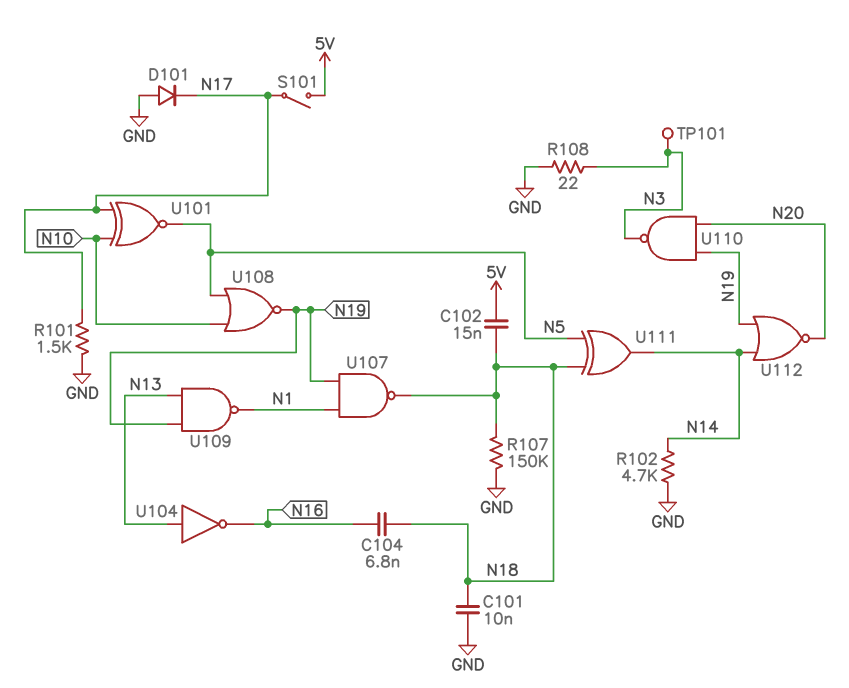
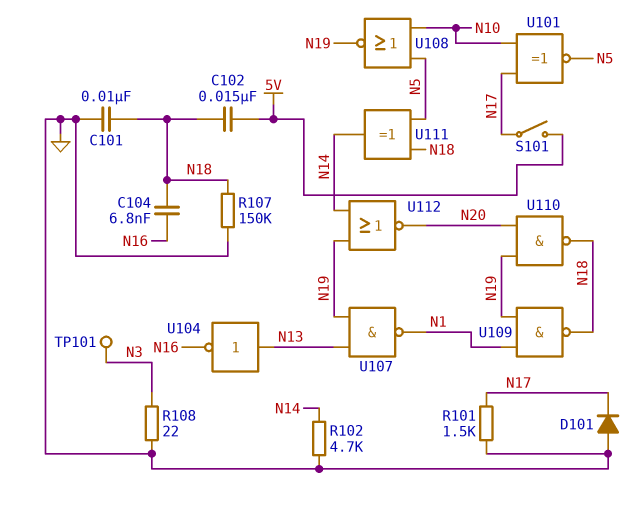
U107: NAND (in N1, in N19, out N18) -> NAND (in N13, in N19, out N1)
U109: NAND (in N13, in N19, out N1) -> NAND (in N1, in N19, out N18)
U110: NAND (in N19, in N20, out N3) -> NAND (in N19, in N20, out N18)

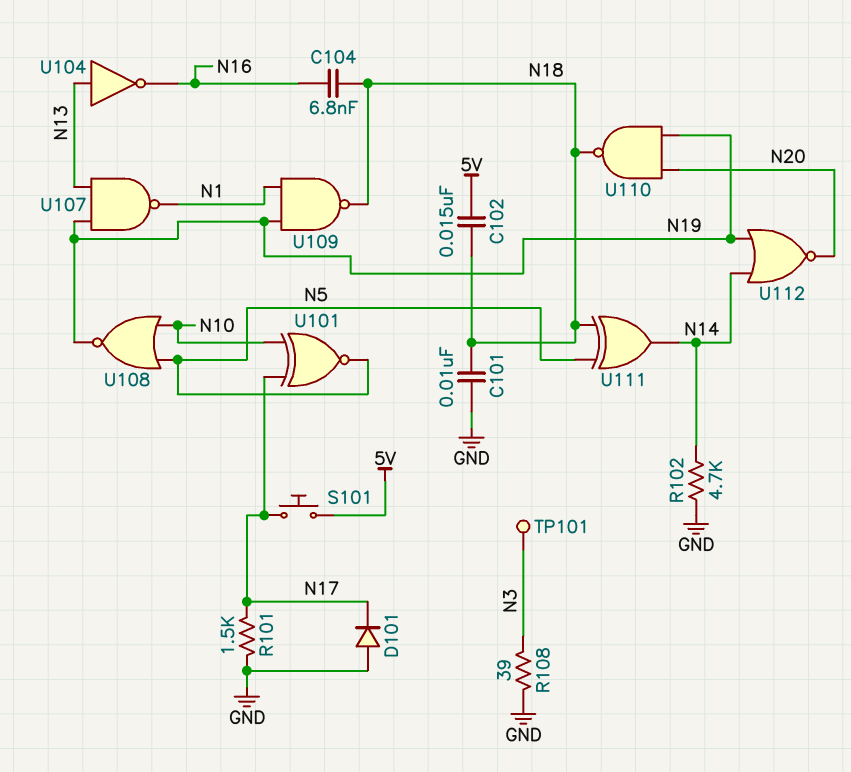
R107: 150k (GND, N18) -> none
R108: 22 (GND, N3) -> 39 (GND, N3)
S101: switch (5V, N17) -> button (5V, N17)

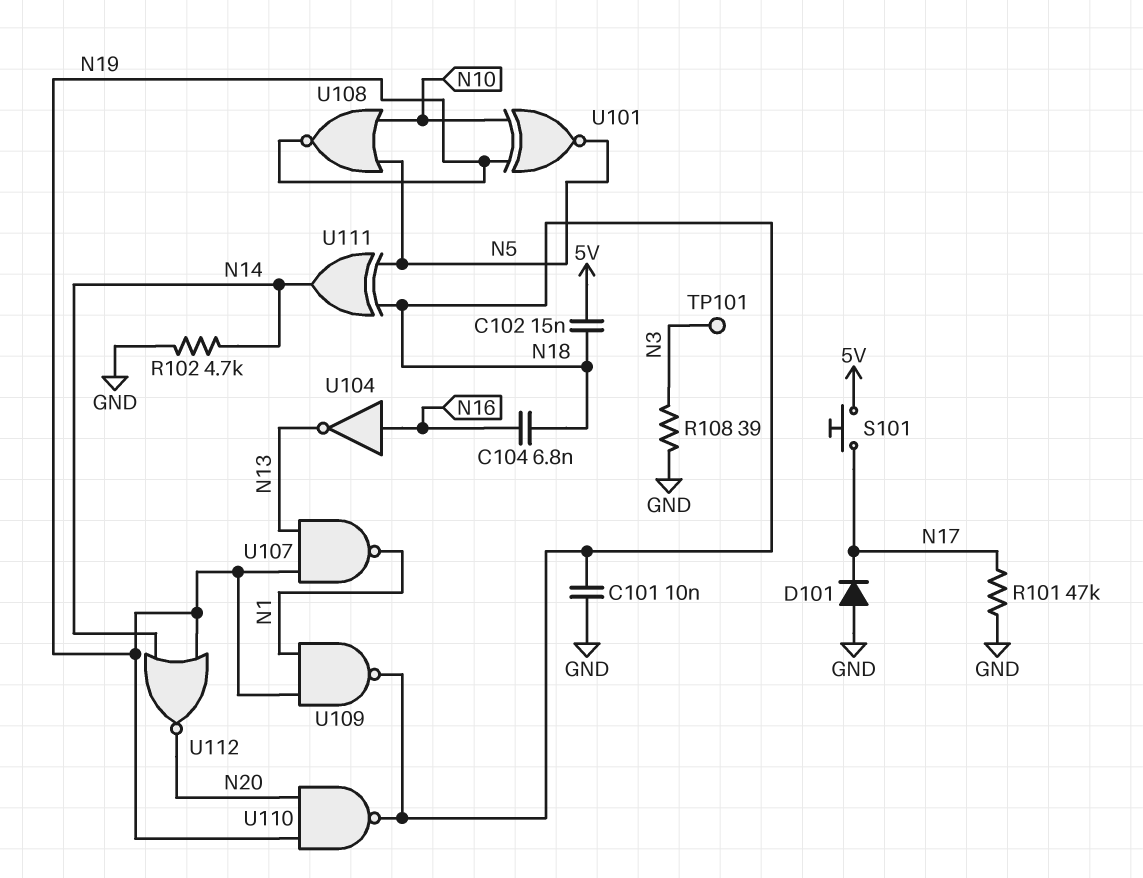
R101: 1.5k (GND, N17) -> 47k (GND, N17)
U101: XNOR (in N10, in N17, out N5) -> XNOR (in N10, in N19, out N5)
U104: NOT (in N13, out N16) -> NOT (in N16, out N13)

